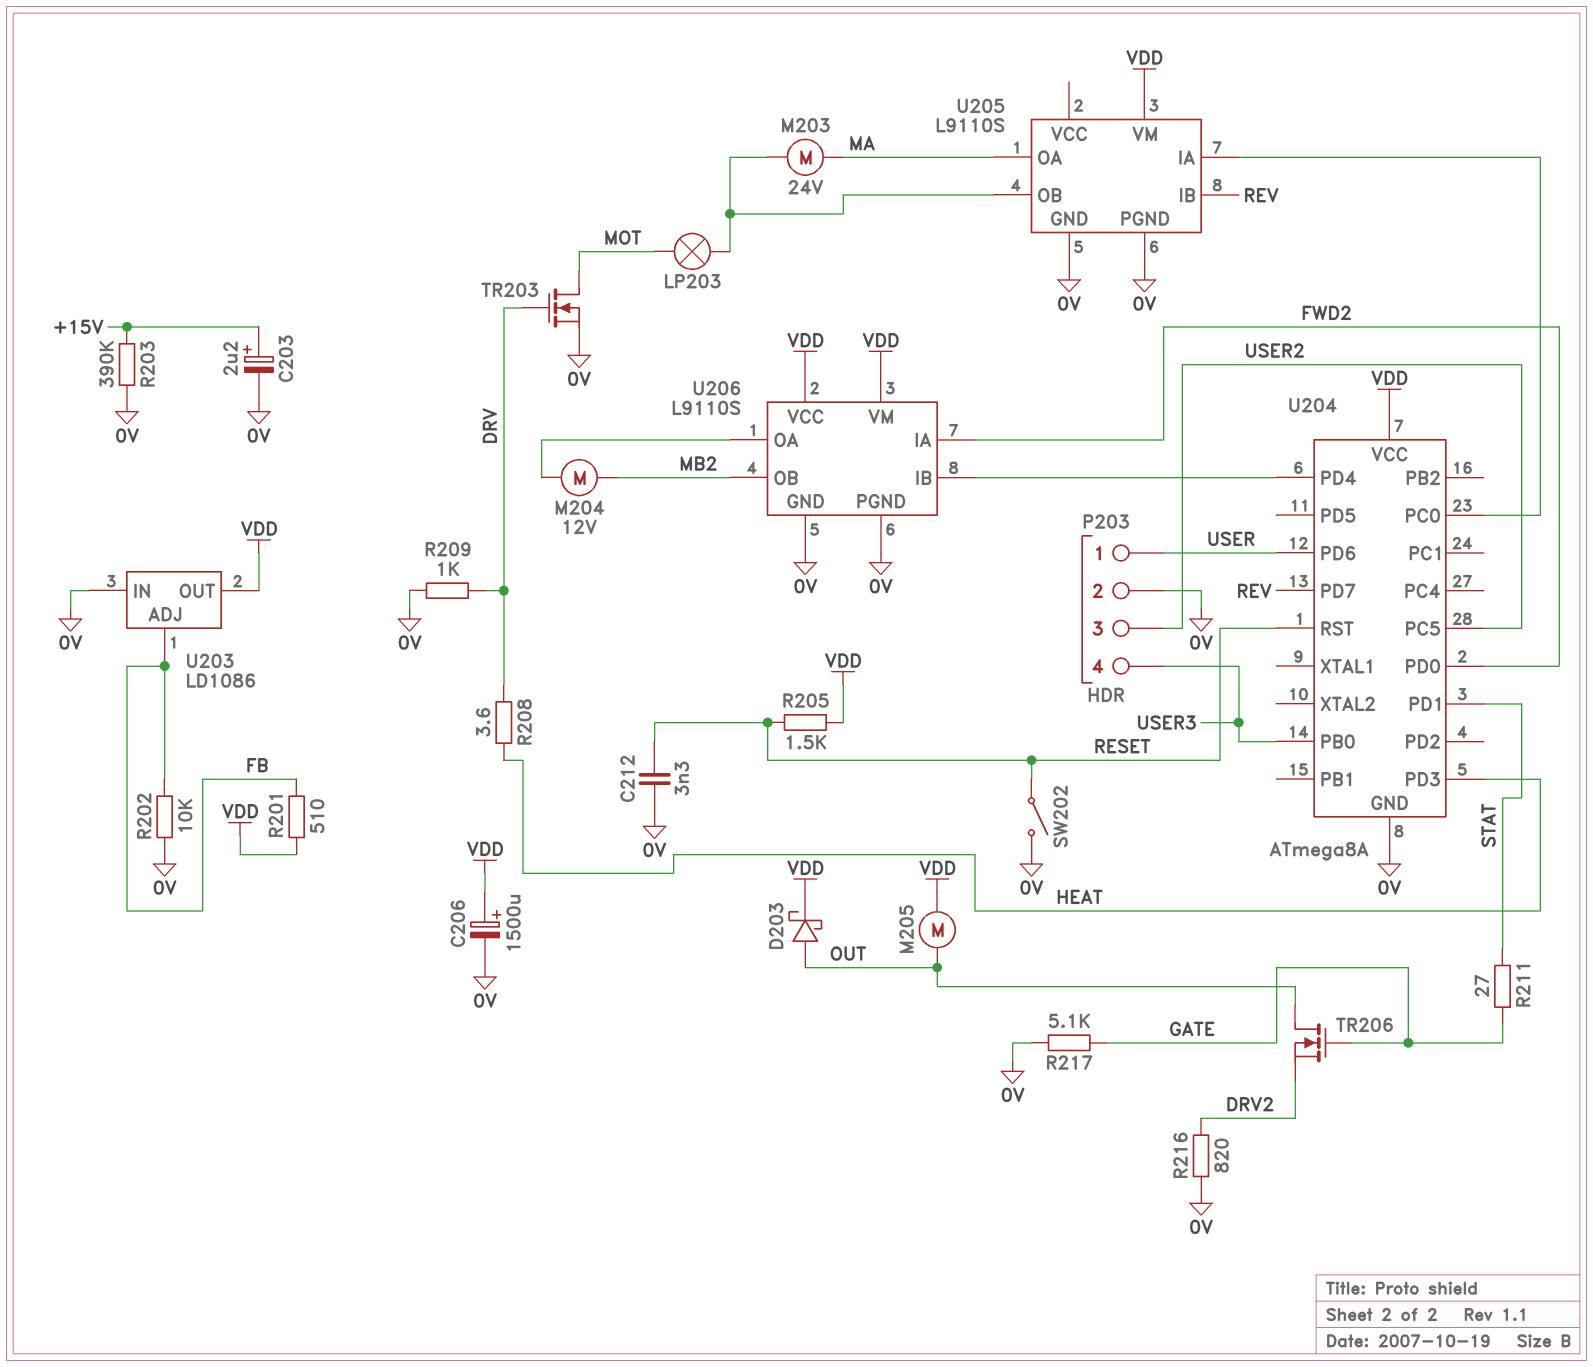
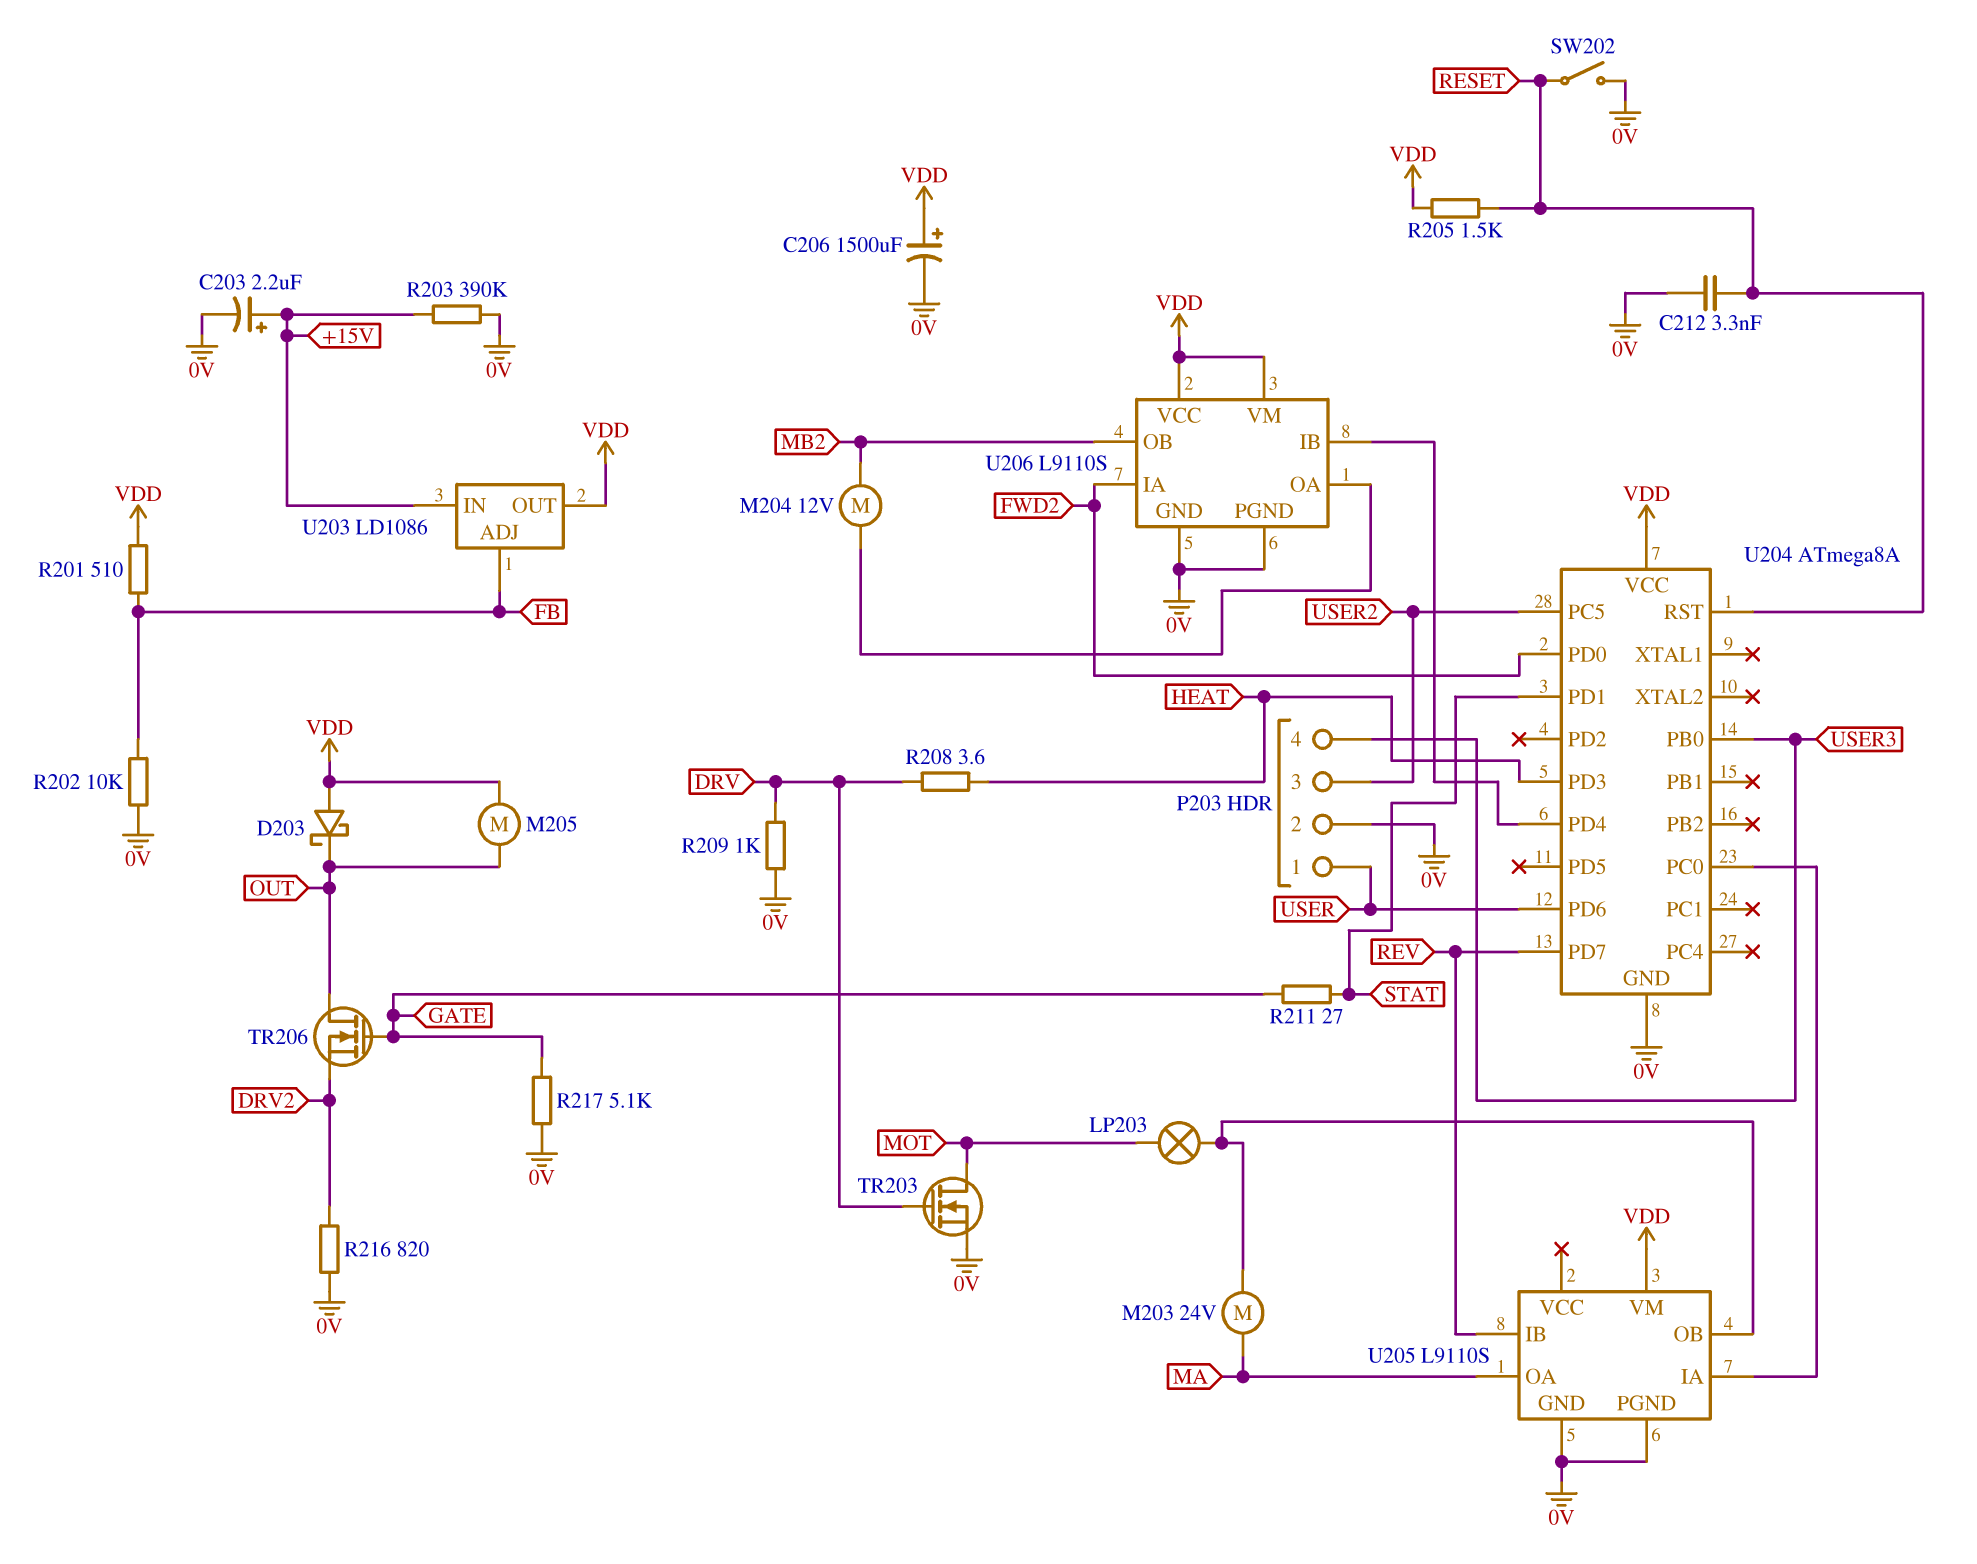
D203: schottky (A OUT, K VDD) -> schottky (A VDD, K OUT)
U203 pin IN: 0V -> +15V

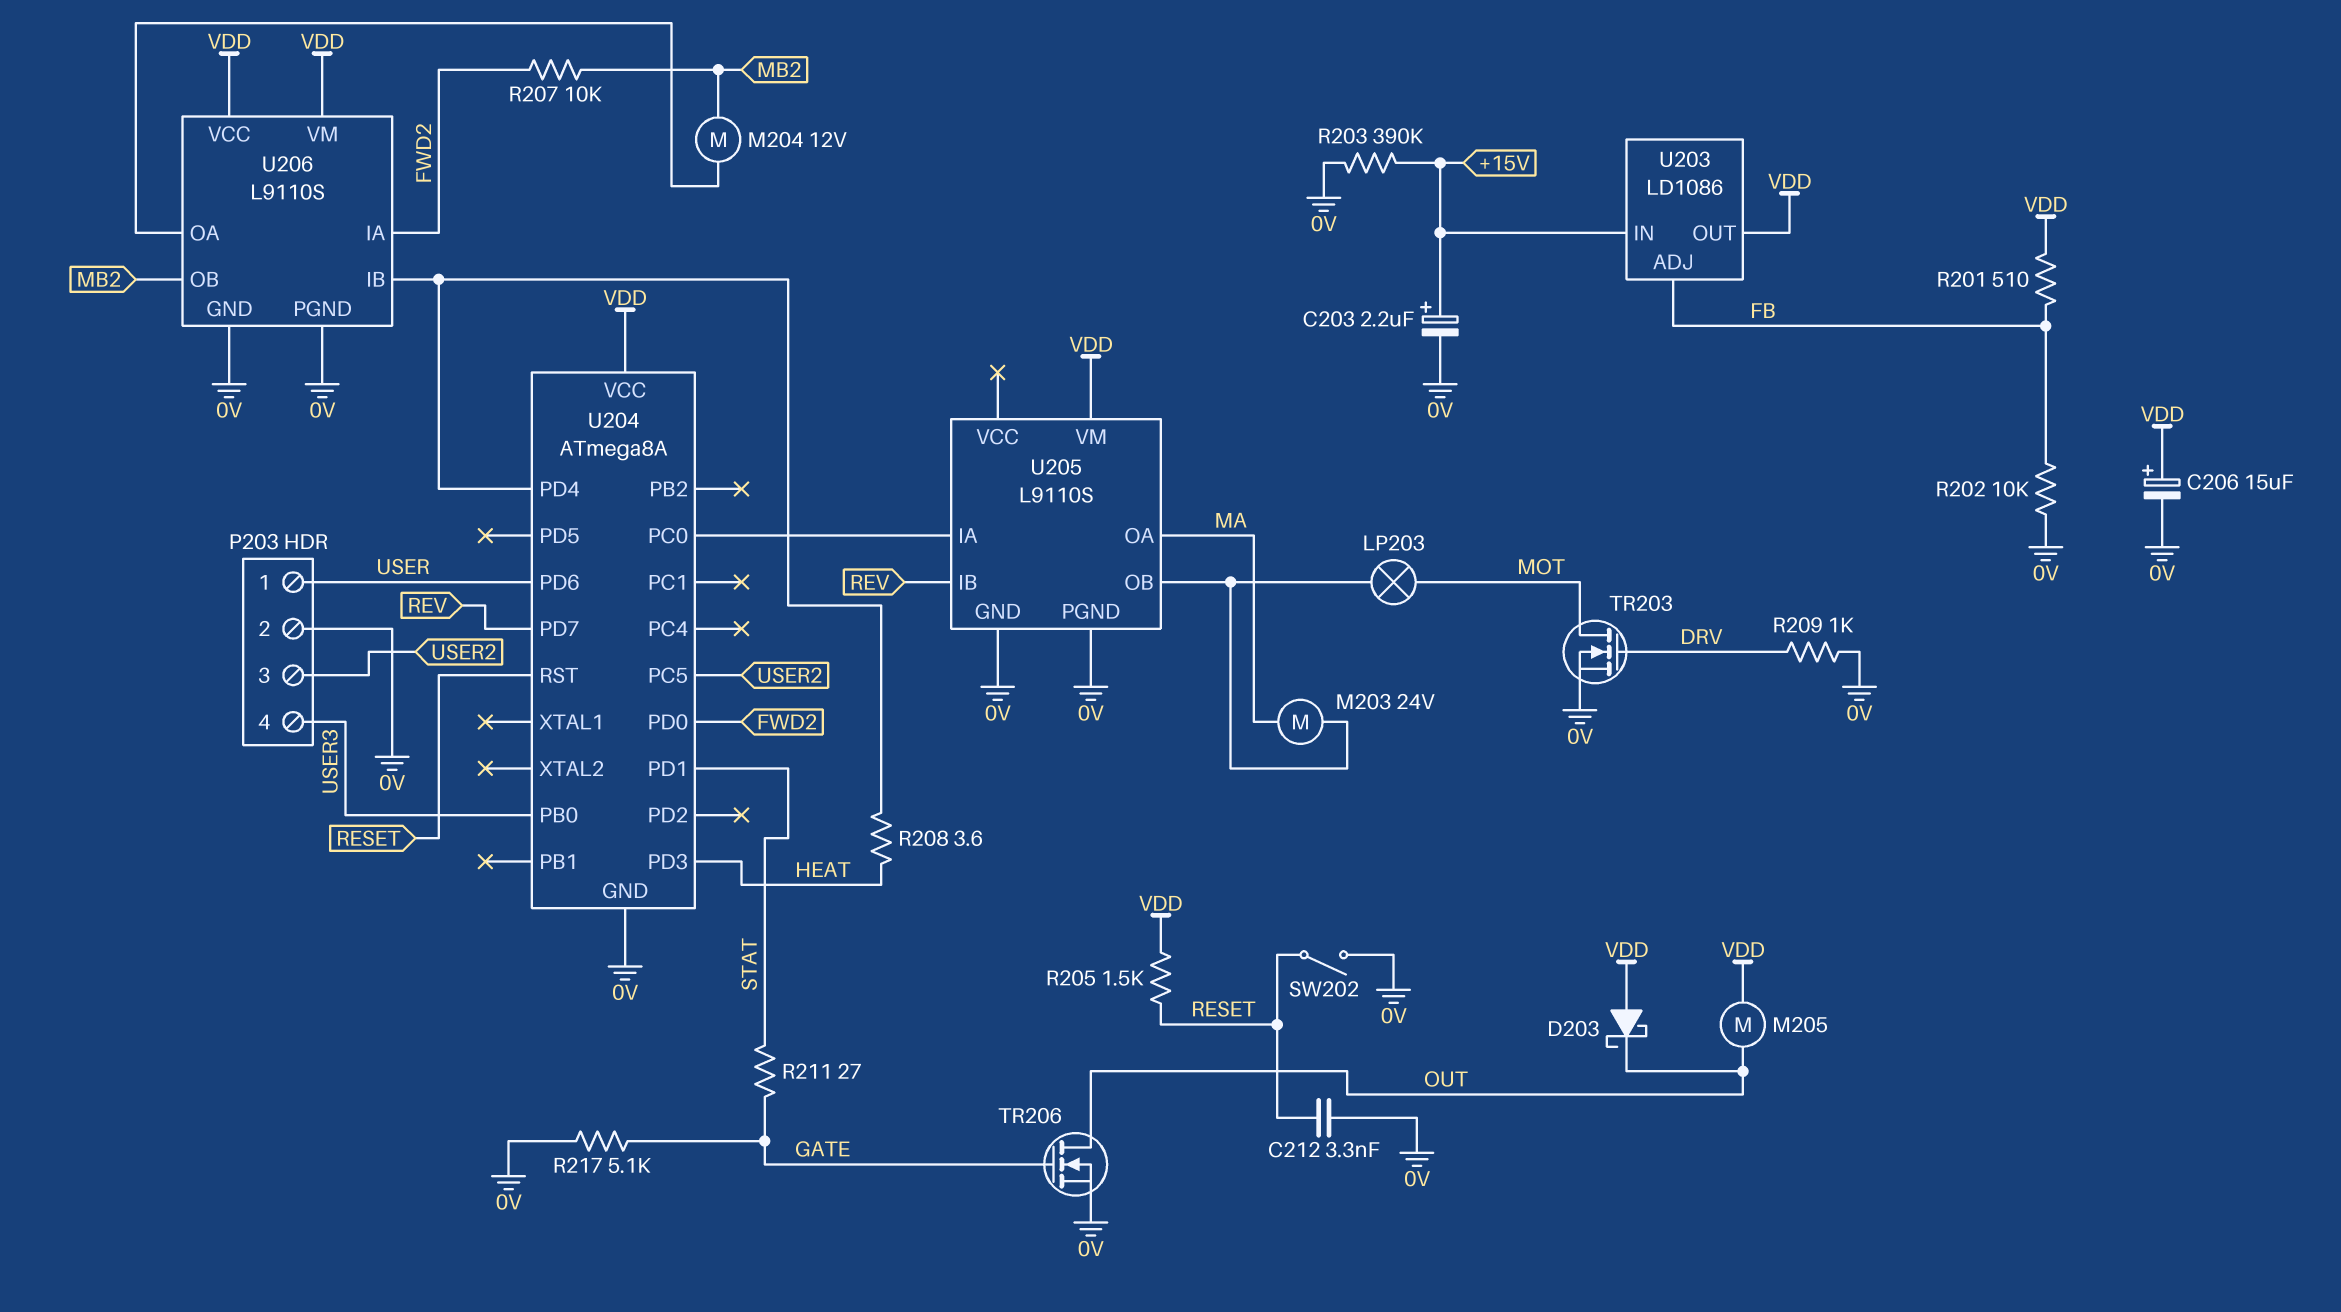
C206: 1500uF (plus VDD, minus 0V) -> 15uF (plus VDD, minus 0V)
R207: none -> 10k (FWD2, MB2)
R208: 3.6 (DRV, HEAT) -> 3.6 (HEAT, U204/PD4)
R216: 820 (0V, DRV2) -> none
TR206: NMOS (G GATE, D OUT, S DRV2) -> NMOS (G GATE, D OUT, S 0V)

